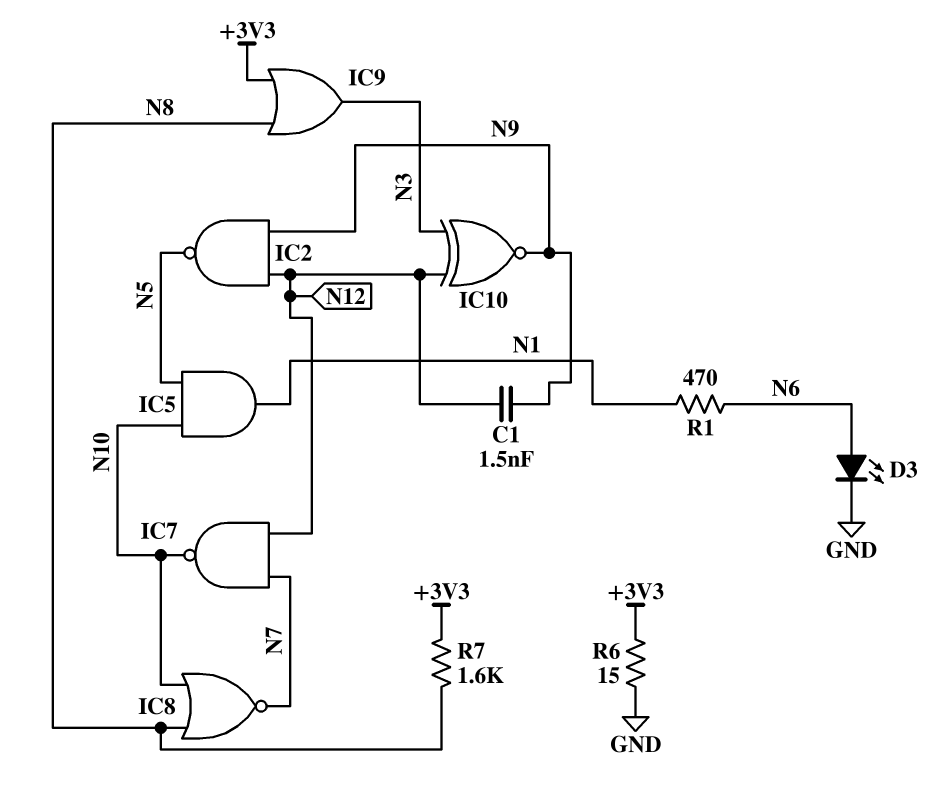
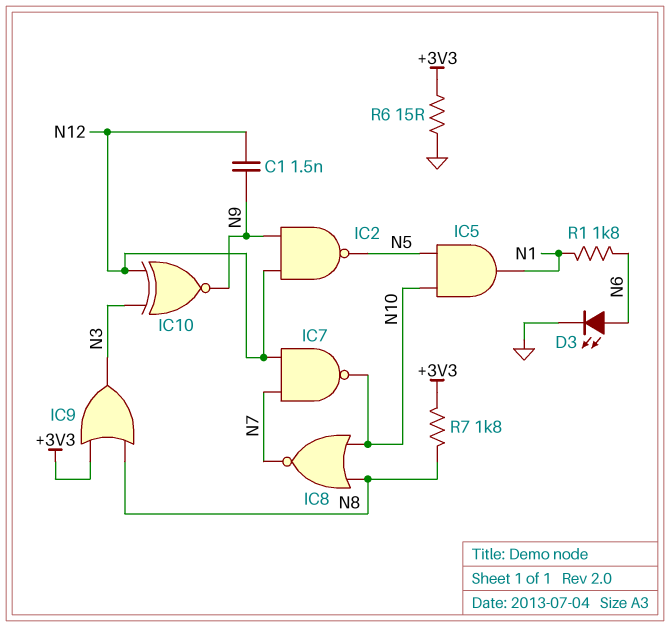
R1: 470 (N1, N6) -> 1.8k (N1, N6)
R7: 1.6k (+3V3, N8) -> 1.8k (+3V3, N8)

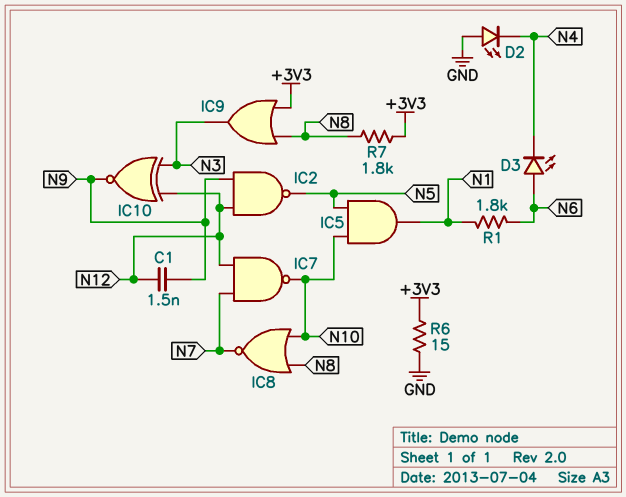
D2: none -> LED (A GND, K N4)
D3: LED (A N6, K GND) -> LED (A N6, K N4)

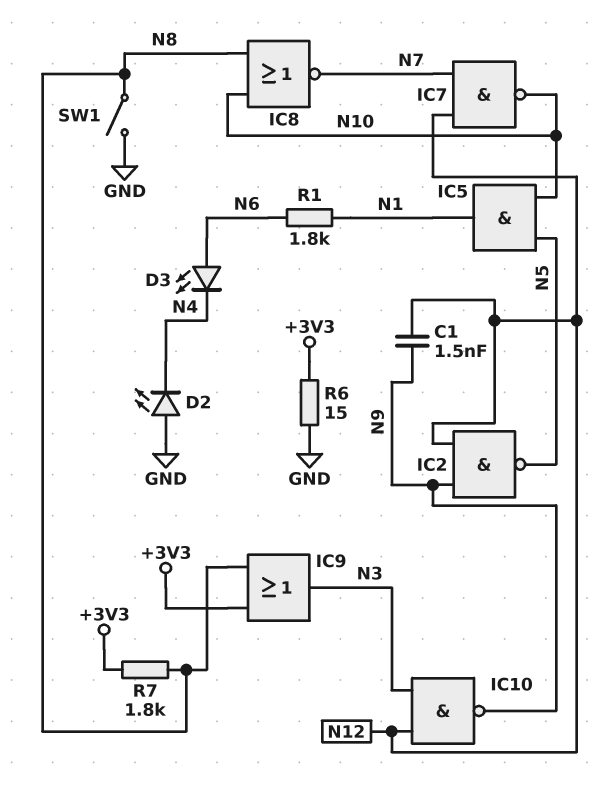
IC10: XNOR (in N3, in N12, out N9) -> NAND (in N3, in N12, out N9)
SW1: none -> switch (GND, N8)

